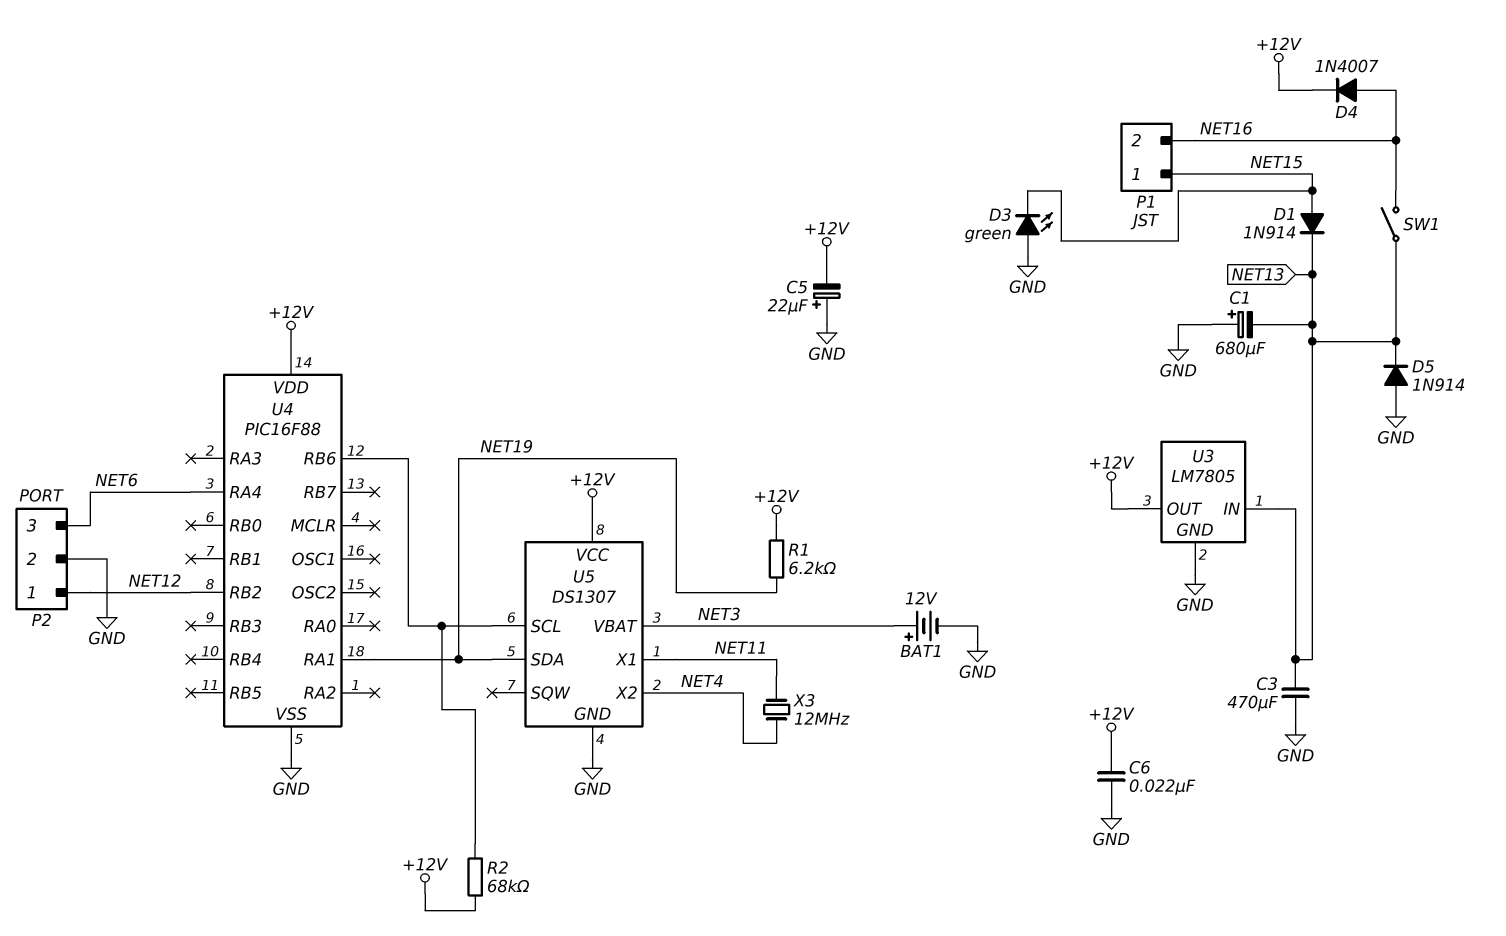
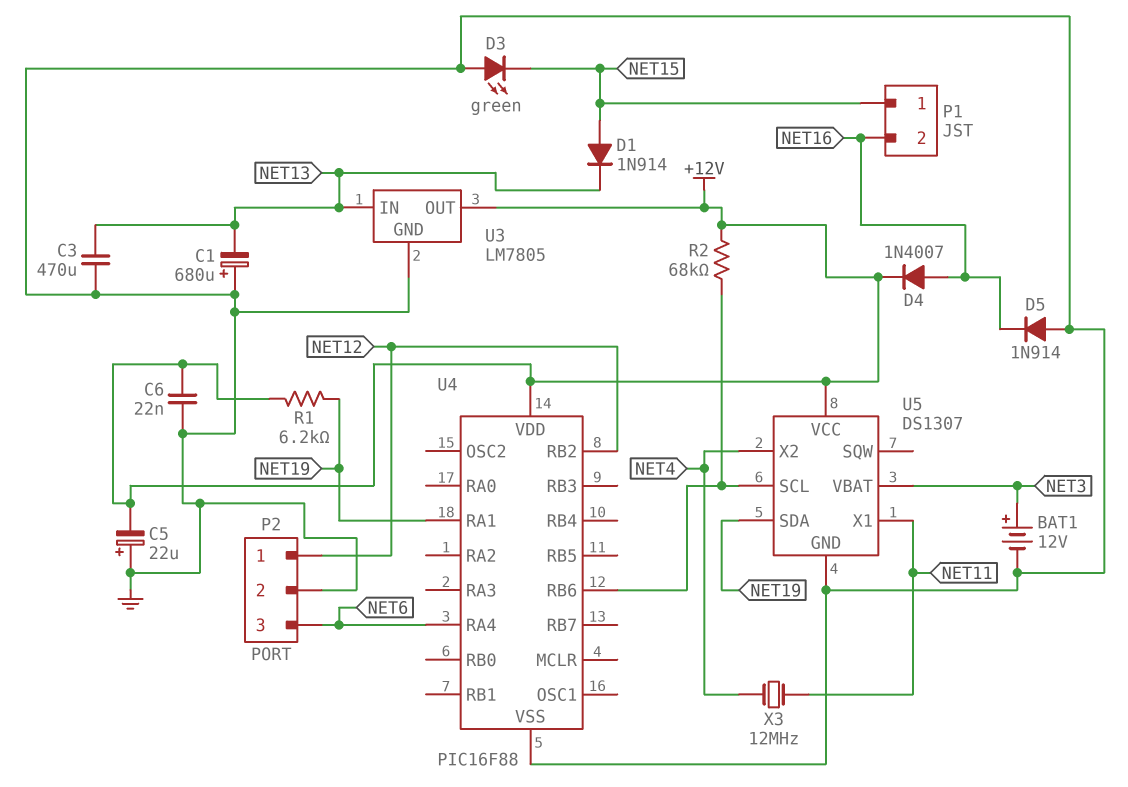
D5: diode 1N914 (A GND, K NET13) -> diode 1N914 (A GND, K NET16)
SW1: switch (NET13, NET16) -> none

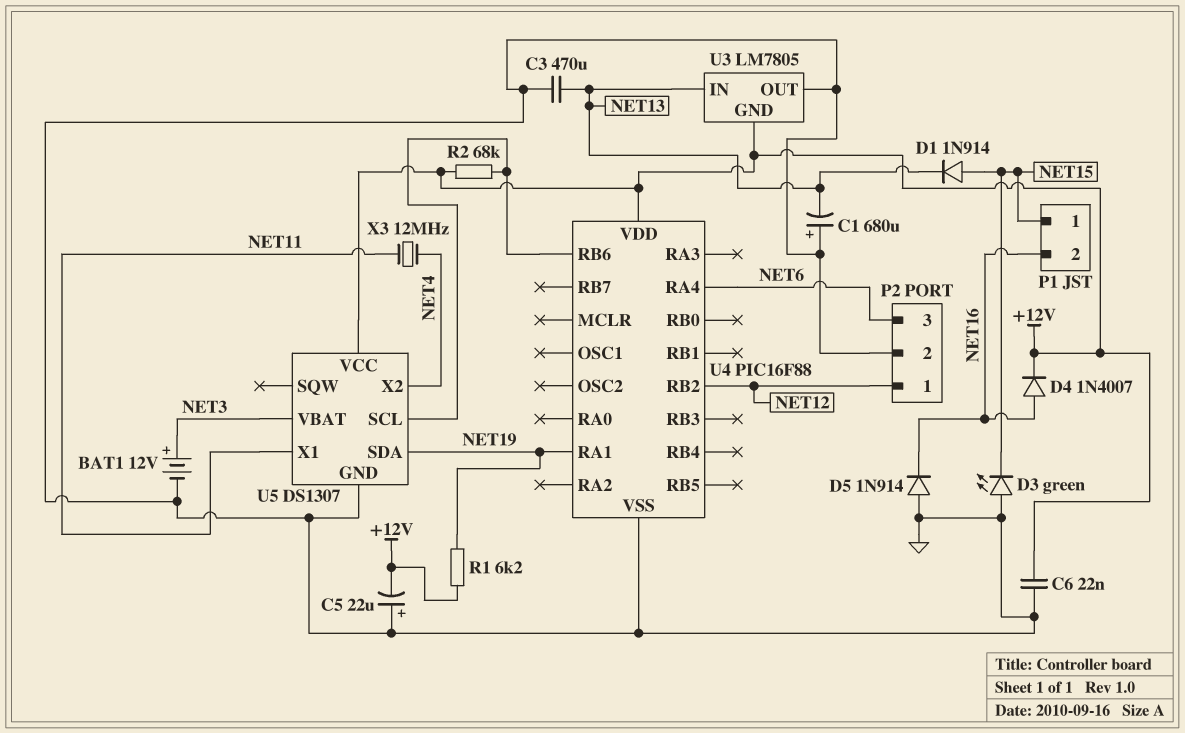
U3 pin GND: GND -> +12V
U3 pin OUT: +12V -> GND

